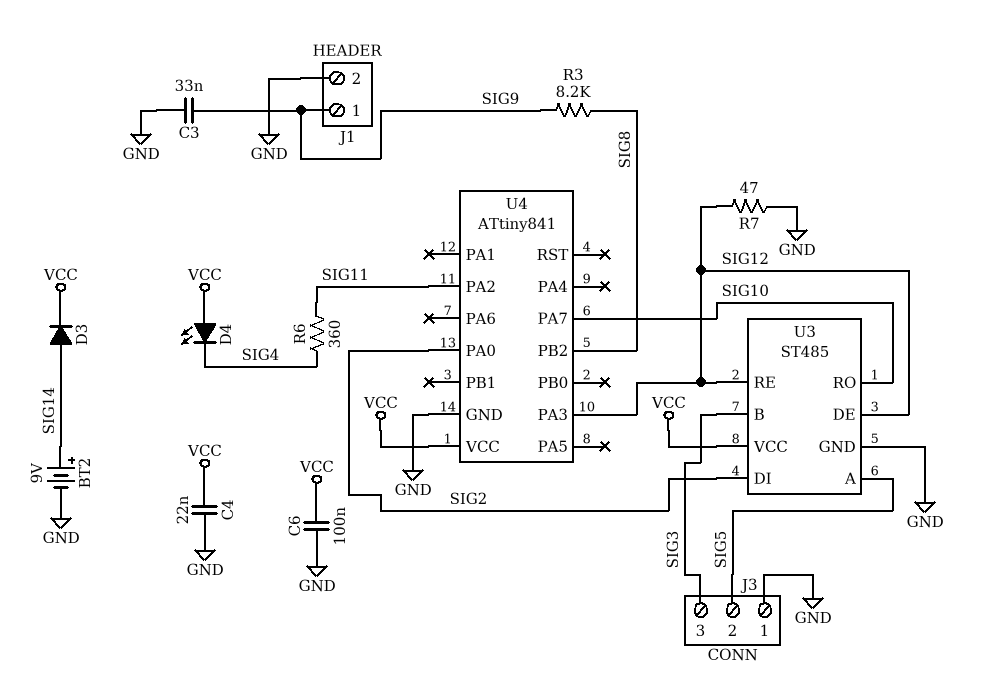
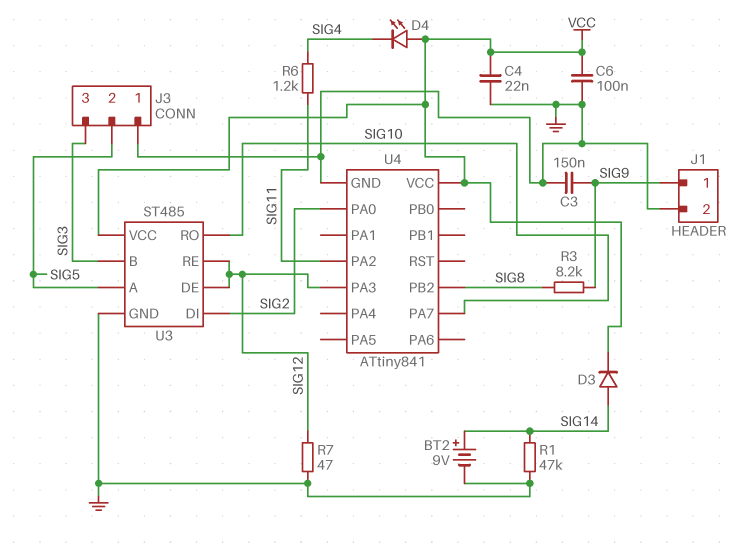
C3: 33nF (GND, SIG9) -> 150nF (GND, SIG9)
R1: none -> 47k (GND, SIG14)
R6: 360 (SIG4, SIG11) -> 1.2k (SIG4, SIG11)

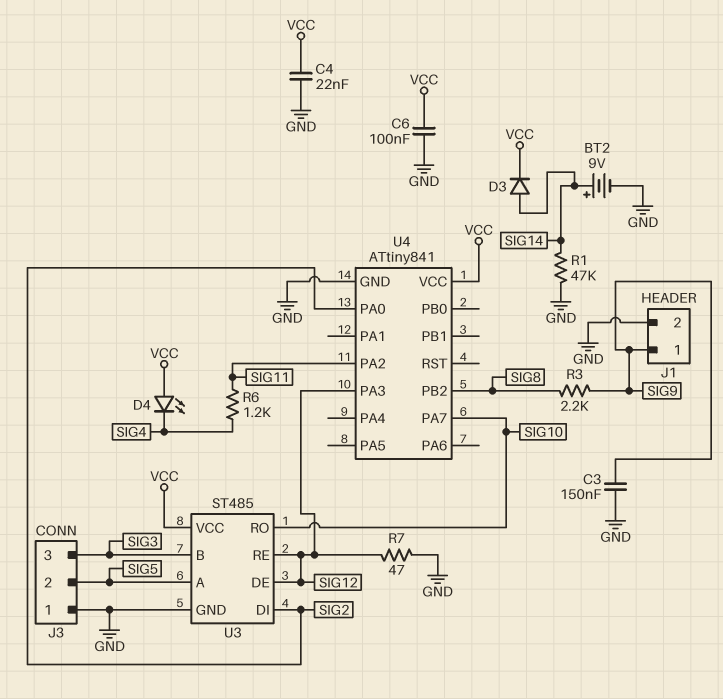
R3: 8.2k (SIG8, SIG9) -> 2.2k (SIG8, SIG9)

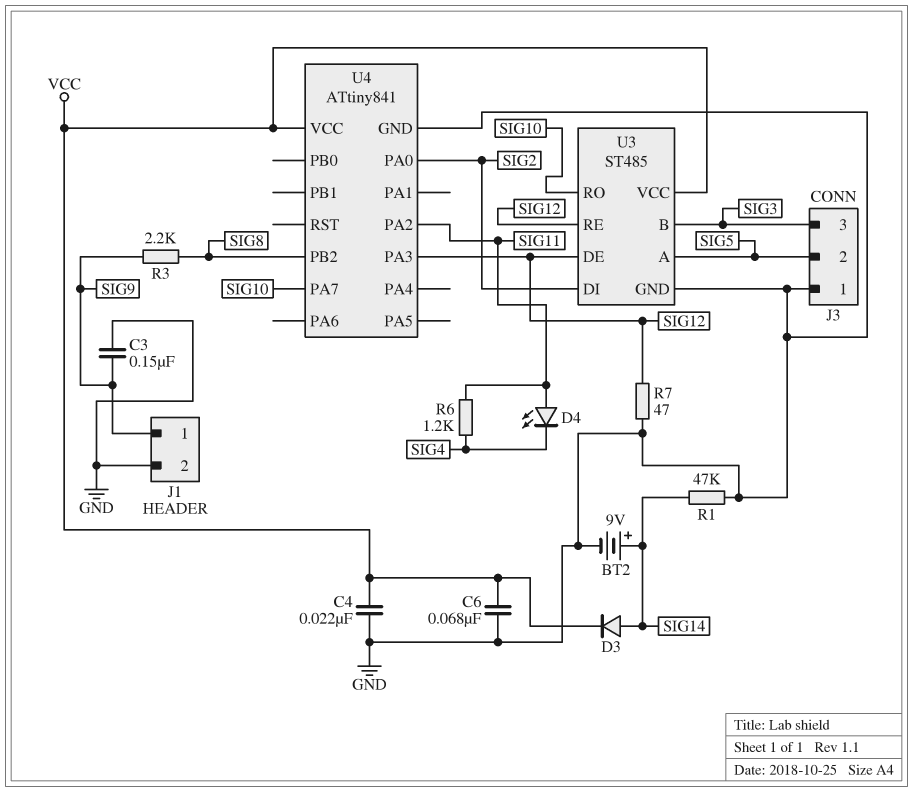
C6: 100nF (GND, VCC) -> 68nF (GND, VCC)
D4: LED (A VCC, K SIG4) -> LED (A SIG11, K SIG4)

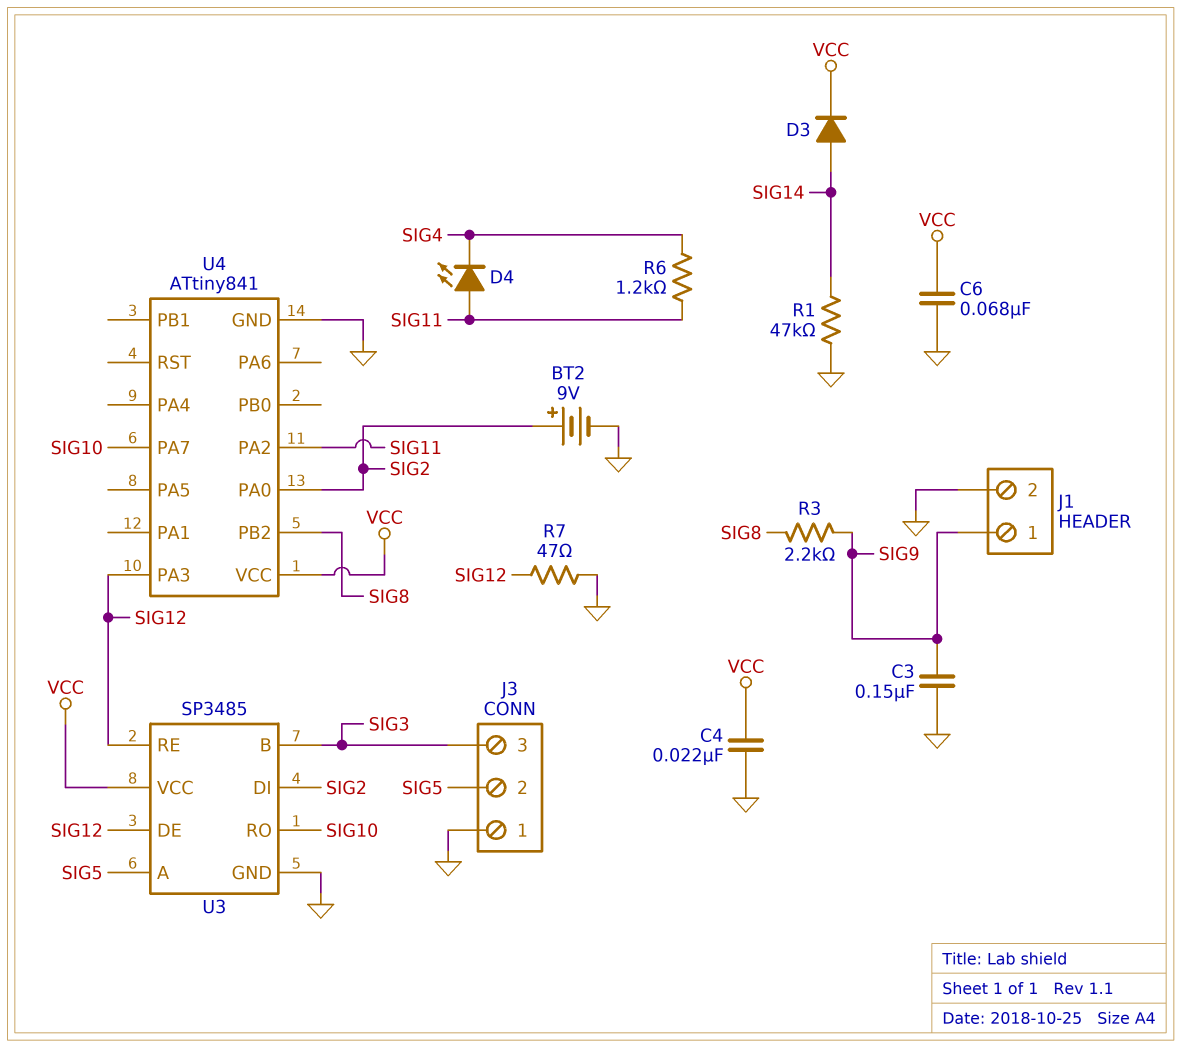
BT2: 9V (plus SIG14, minus GND) -> 9V (plus SIG2, minus GND)
U3: ST485 -> SP3485

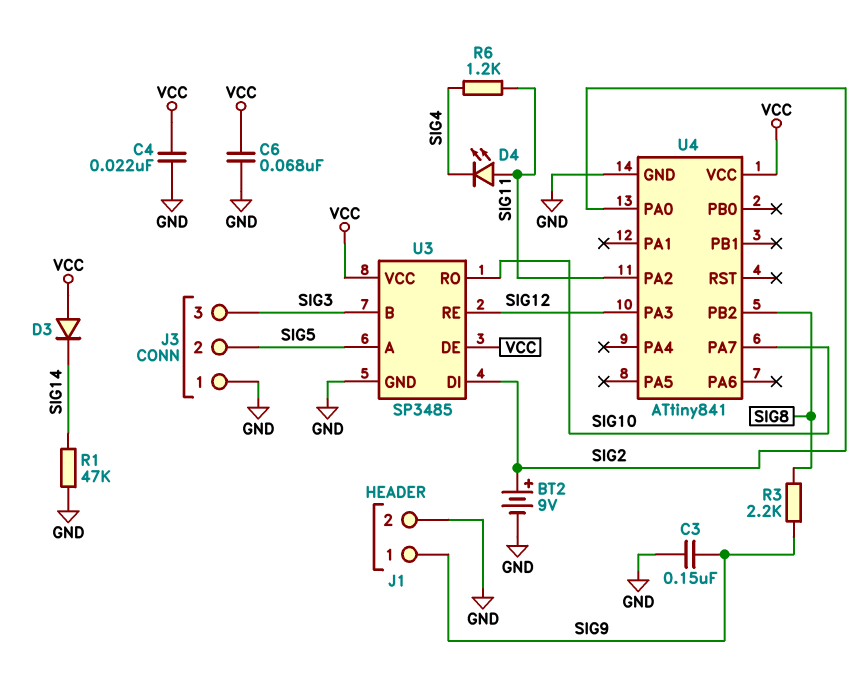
D3: diode (A SIG14, K VCC) -> diode (A VCC, K SIG14)
R7: 47 (GND, SIG12) -> none
U3 pin DE: SIG12 -> VCC

